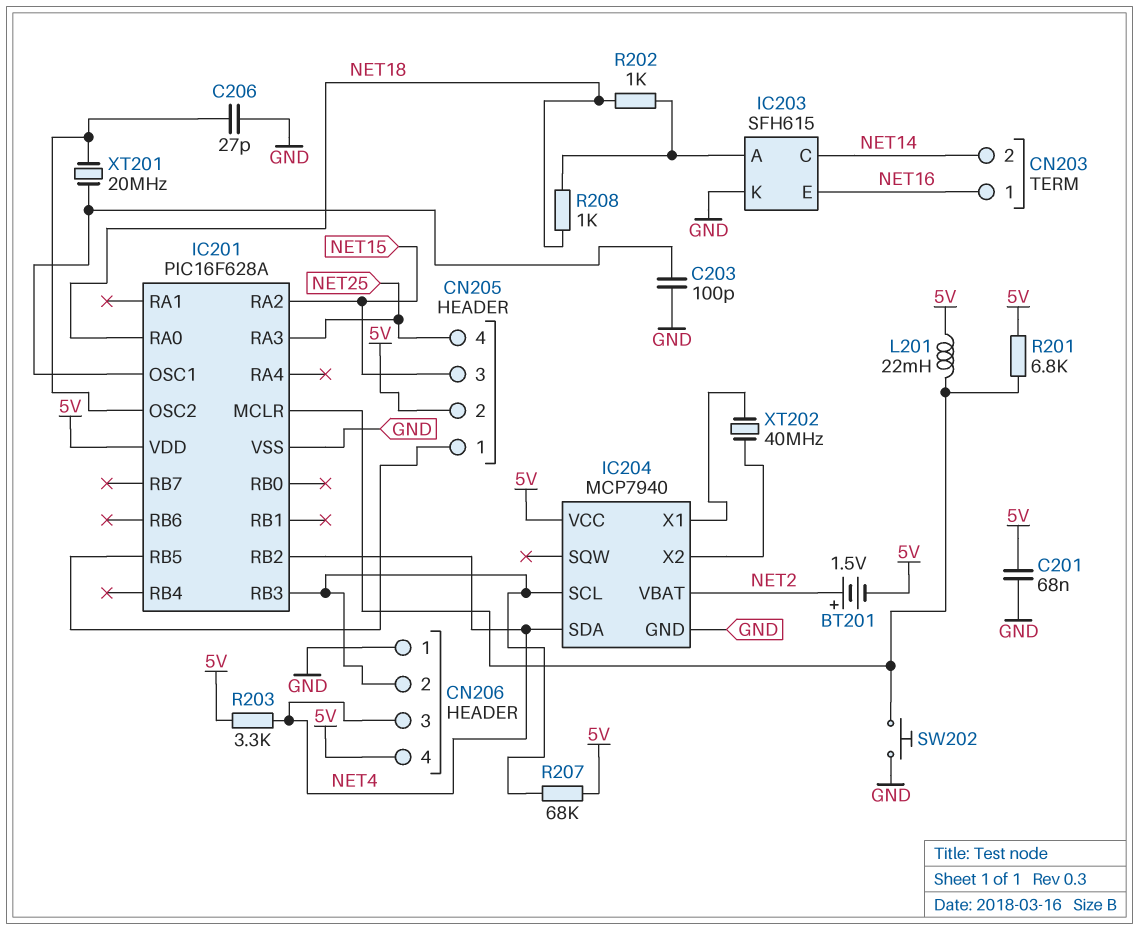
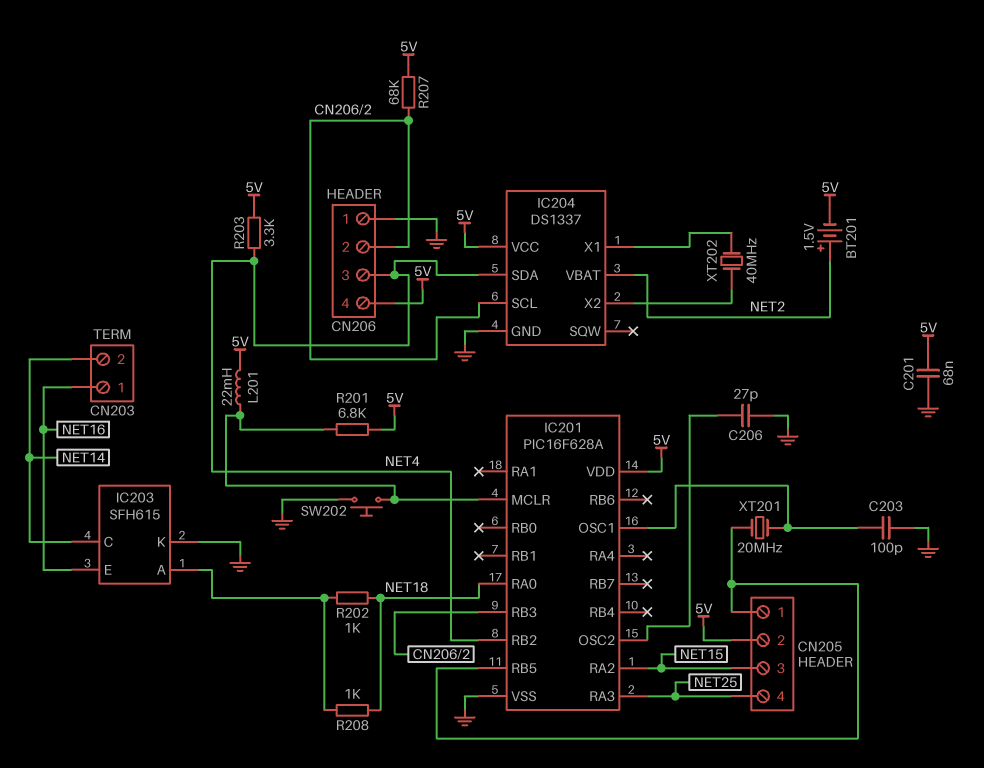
IC204: MCP7940 -> DS1337
XT201: 20MHz (IC201/OSC1, IC201/OSC2) -> 20MHz (CN205/1, IC201/OSC1)

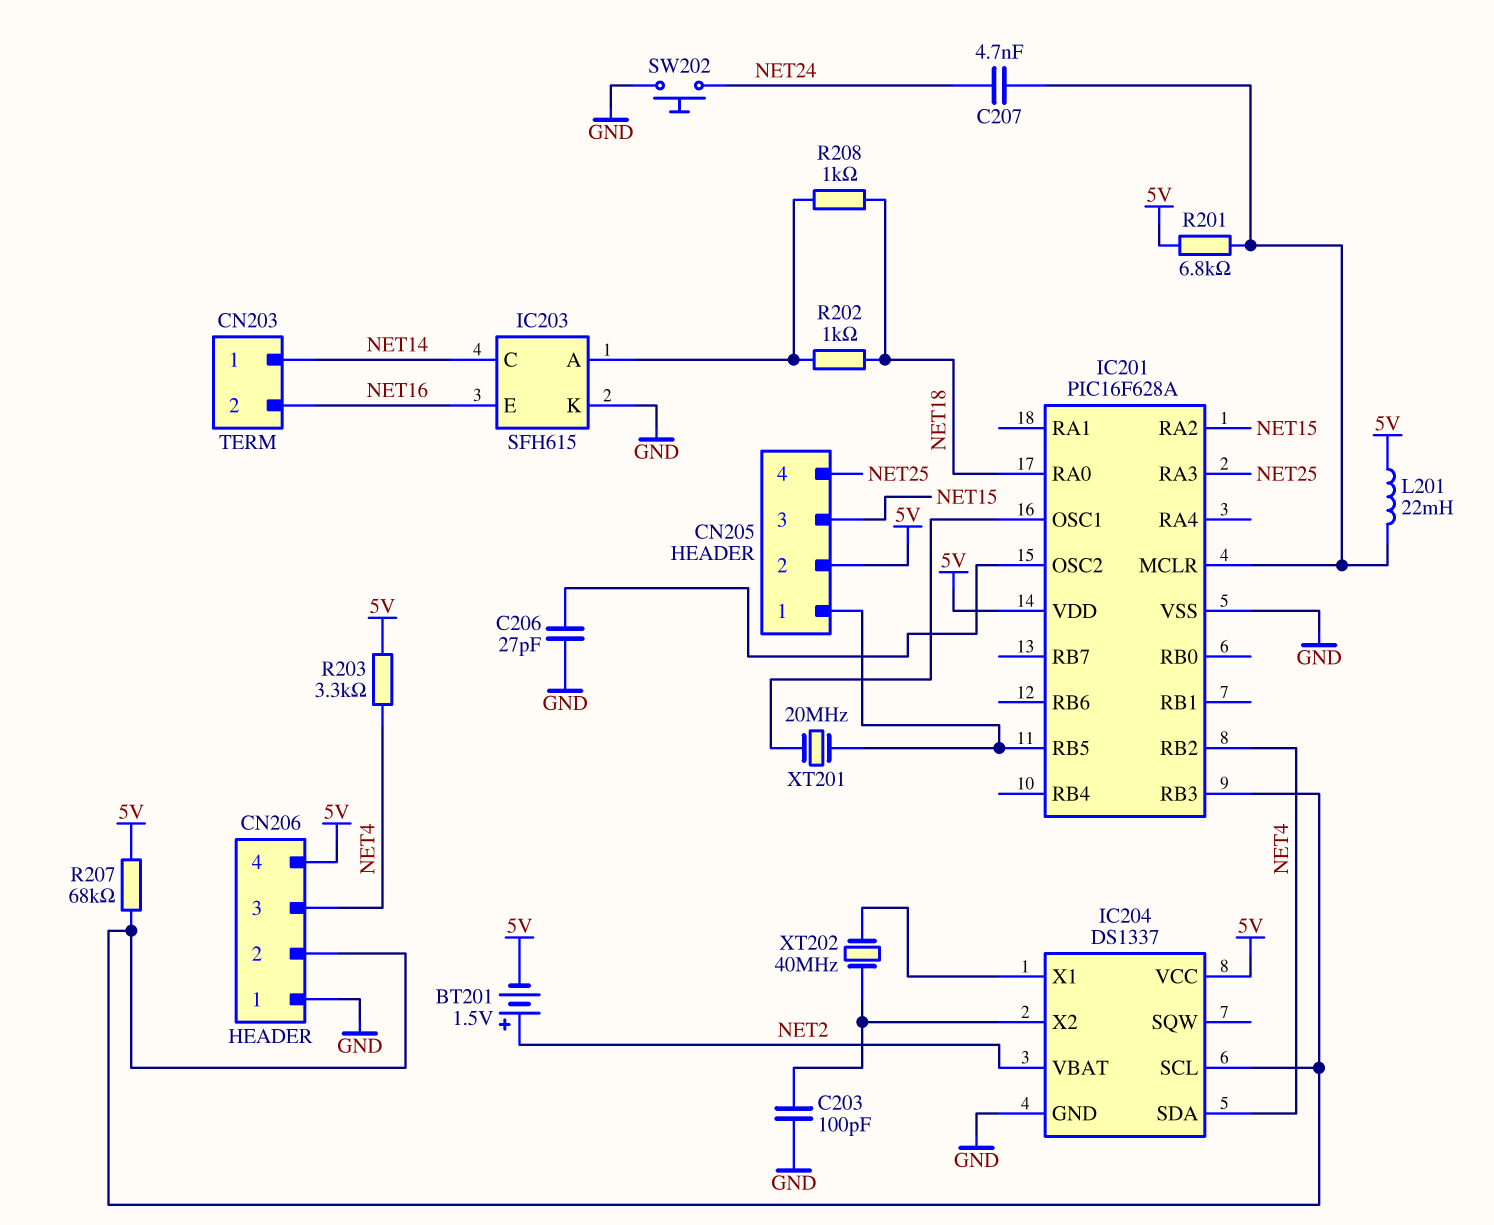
C201: 68nF (5V, GND) -> none
C203: 100pF (GND, IC201/OSC1) -> 100pF (GND, IC204/X2)
C207: none -> 4.7nF (IC201/MCLR, NET24)
CN203 pin 1: NET16 -> NET14
CN203 pin 2: NET14 -> NET16
SW202: button (GND, IC201/MCLR) -> button (GND, NET24)

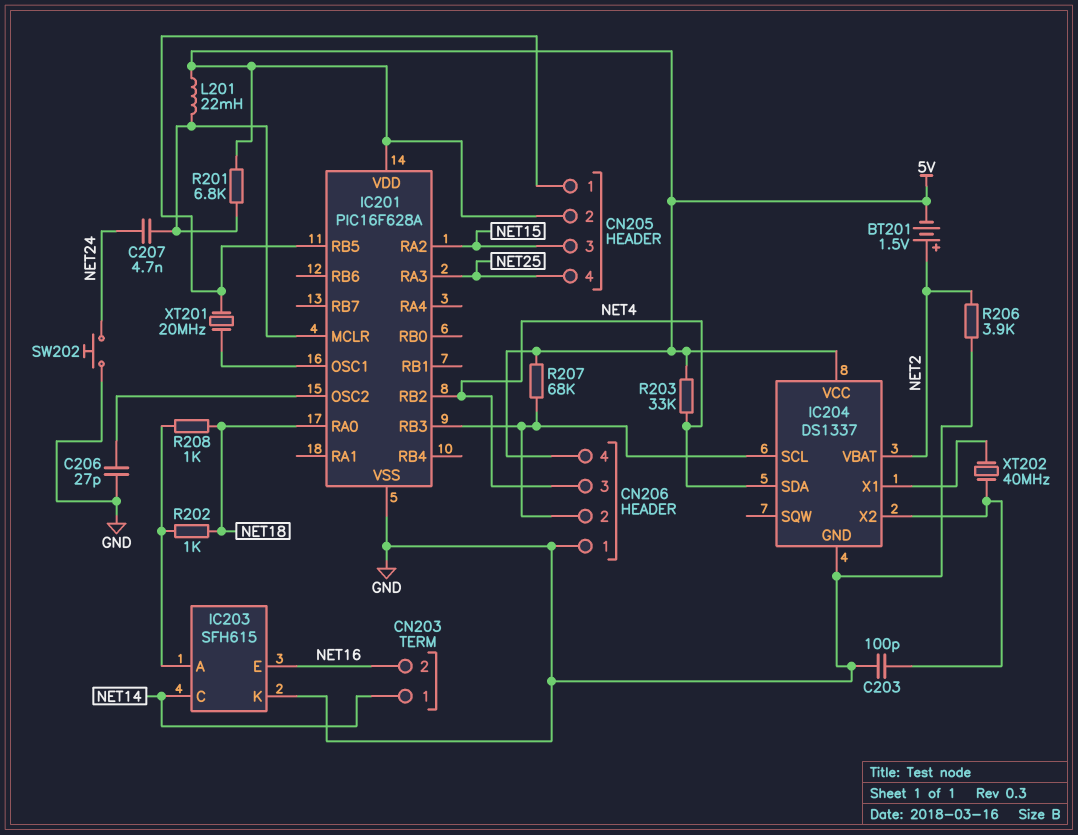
R203: 3.3k (5V, NET4) -> 33k (5V, NET4)
R206: none -> 3.9k (GND, NET2)

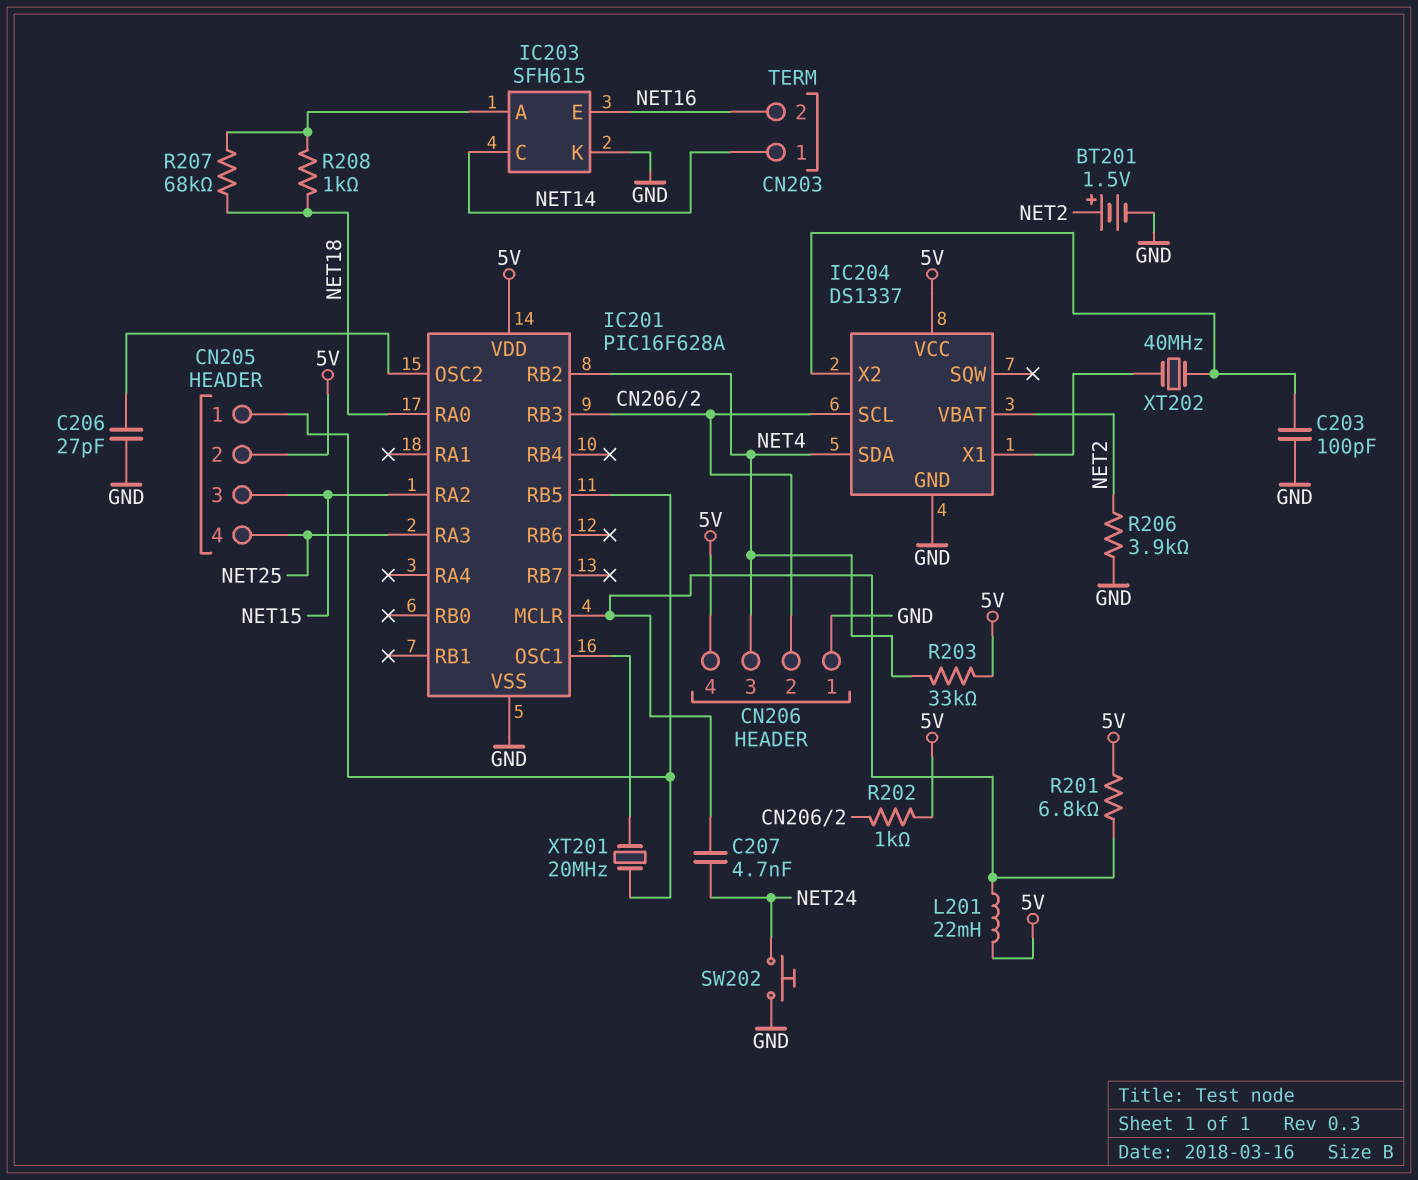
BT201: 1.5V (plus NET2, minus 5V) -> 1.5V (plus NET2, minus GND)
R202: 1k (IC203/A, NET18) -> 1k (5V, CN206/2)
R207: 68k (5V, CN206/2) -> 68k (IC203/A, NET18)

